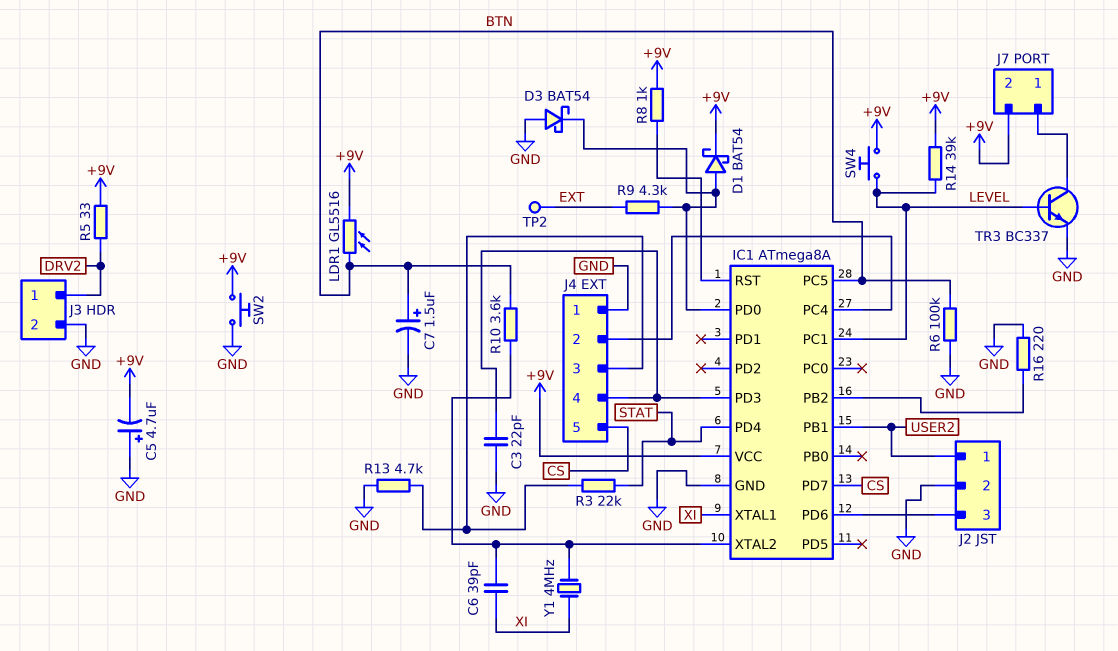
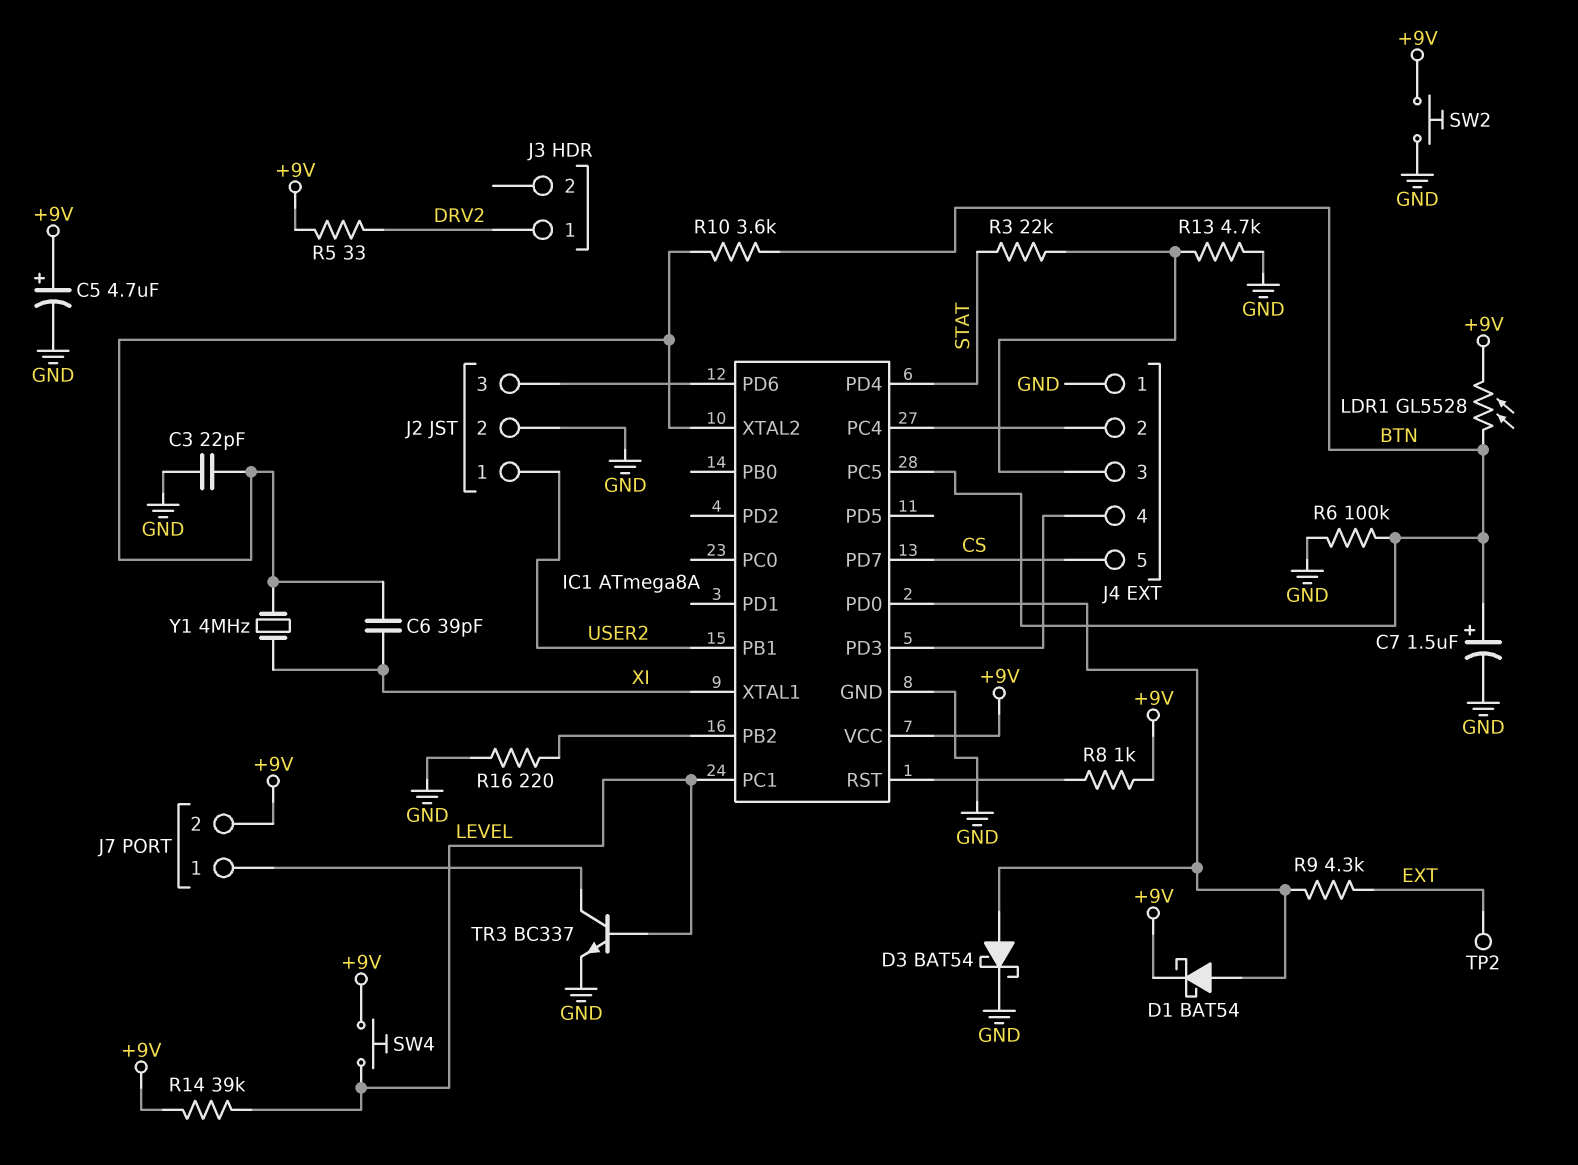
C3: 22pF (GND, IC1/PD3) -> 22pF (GND, IC1/XTAL2)
C5: 4.7uF (plus GND, minus +9V) -> 4.7uF (plus +9V, minus GND)
D3: schottky BAT54 (A GND, K IC1/PD0) -> schottky BAT54 (A IC1/PD0, K GND)
J3 pin 2: GND -> none
LDR1: GL5516 (+9V, BTN) -> GL5528 (+9V, BTN)

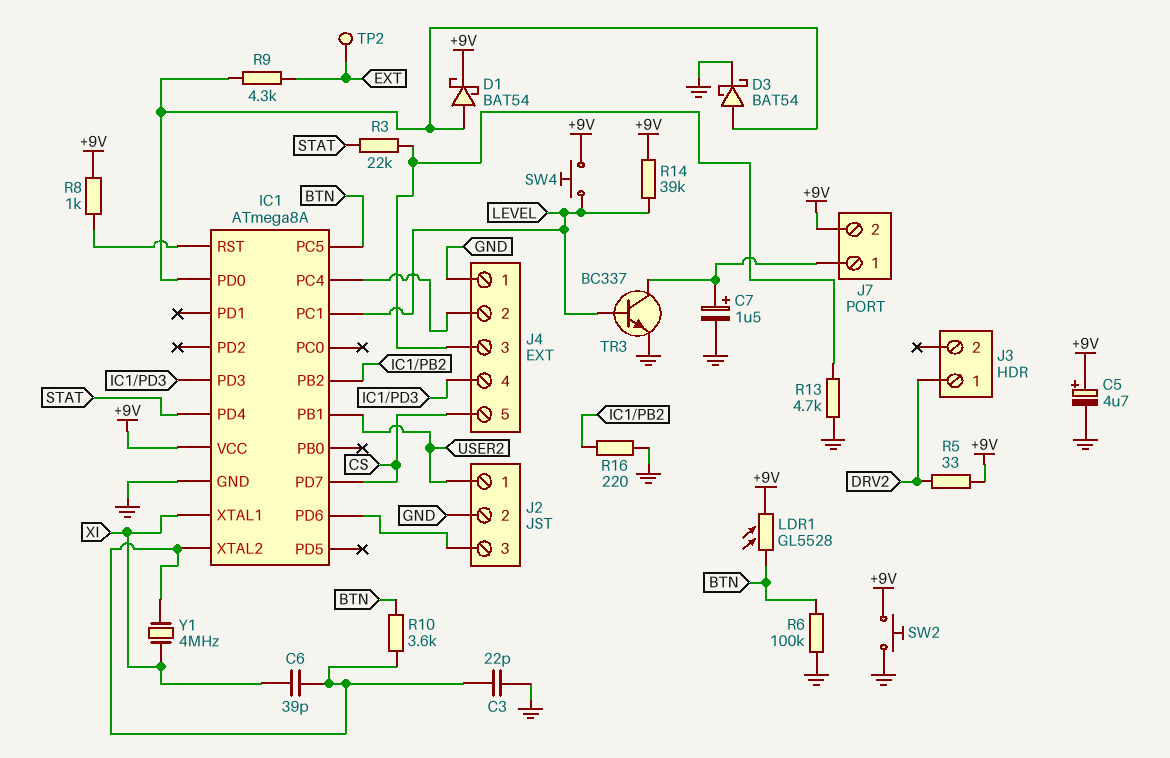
C7: 1.5uF (plus BTN, minus GND) -> 1.5uF (plus J7/1, minus GND)

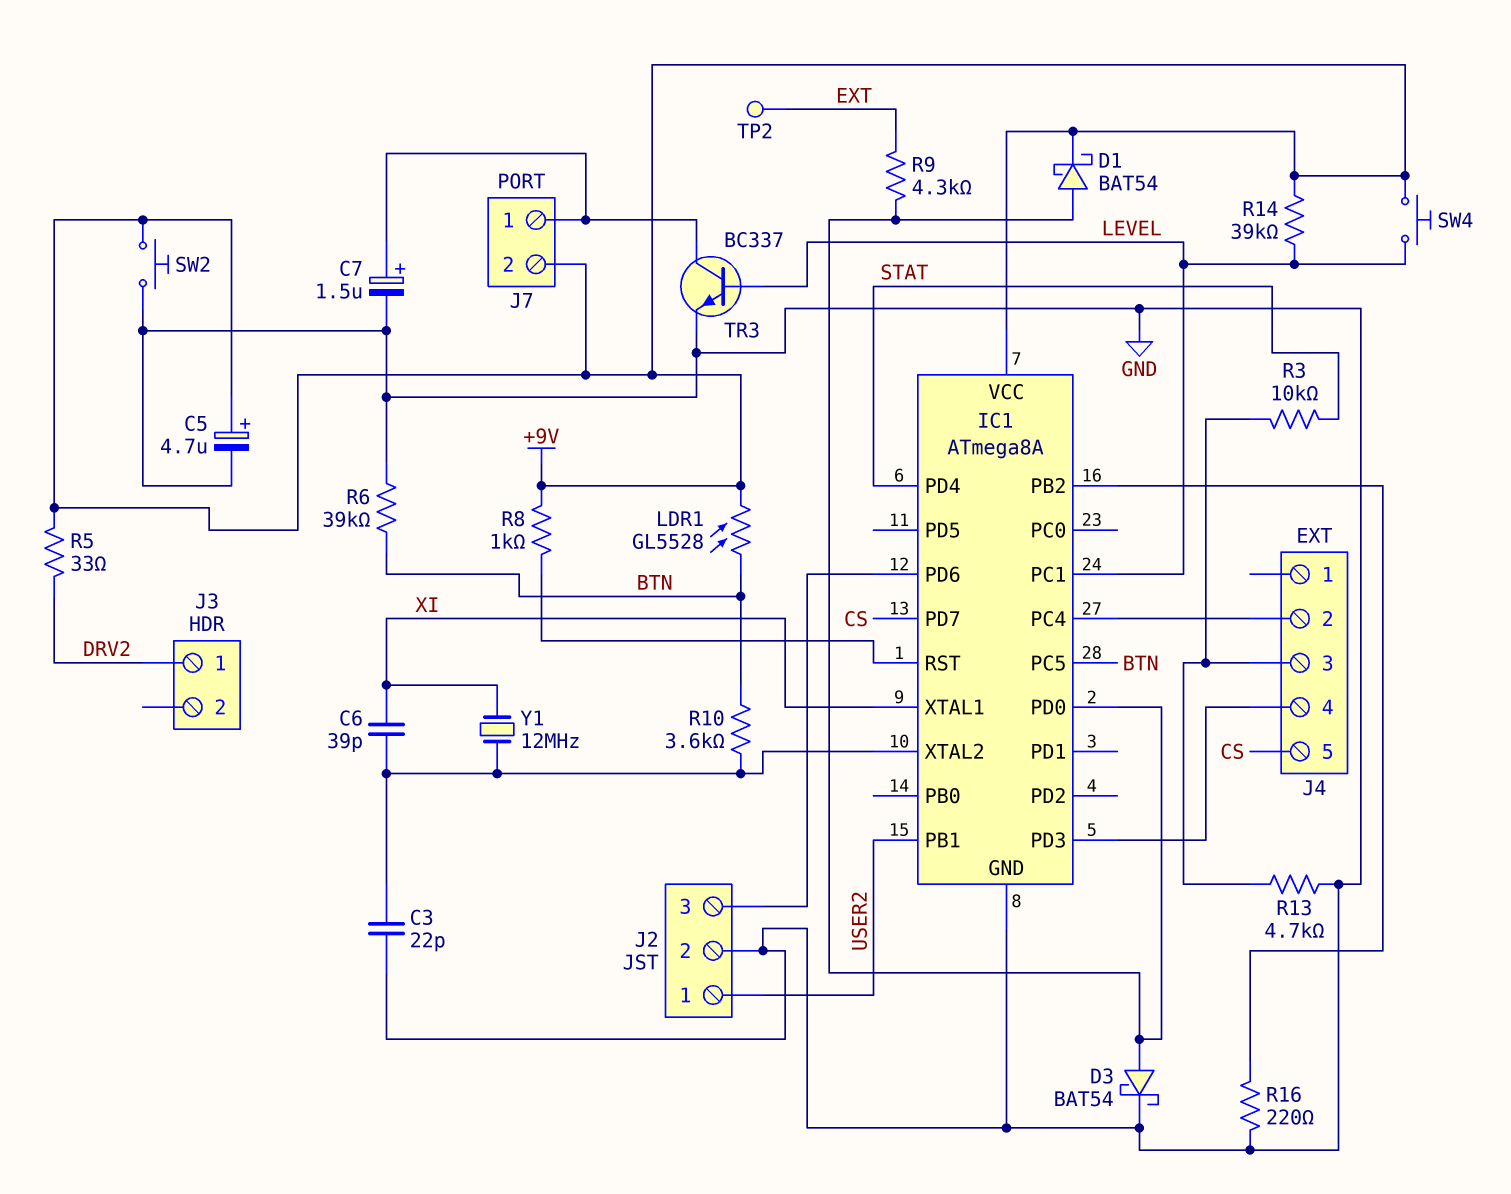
J4 pin 1: GND -> none
R3: 22k (J4/3, STAT) -> 10k (J4/3, STAT)
R6: 100k (BTN, GND) -> 39k (BTN, GND)
Y1: 4MHz (IC1/XTAL2, XI) -> 12MHz (IC1/XTAL2, XI)

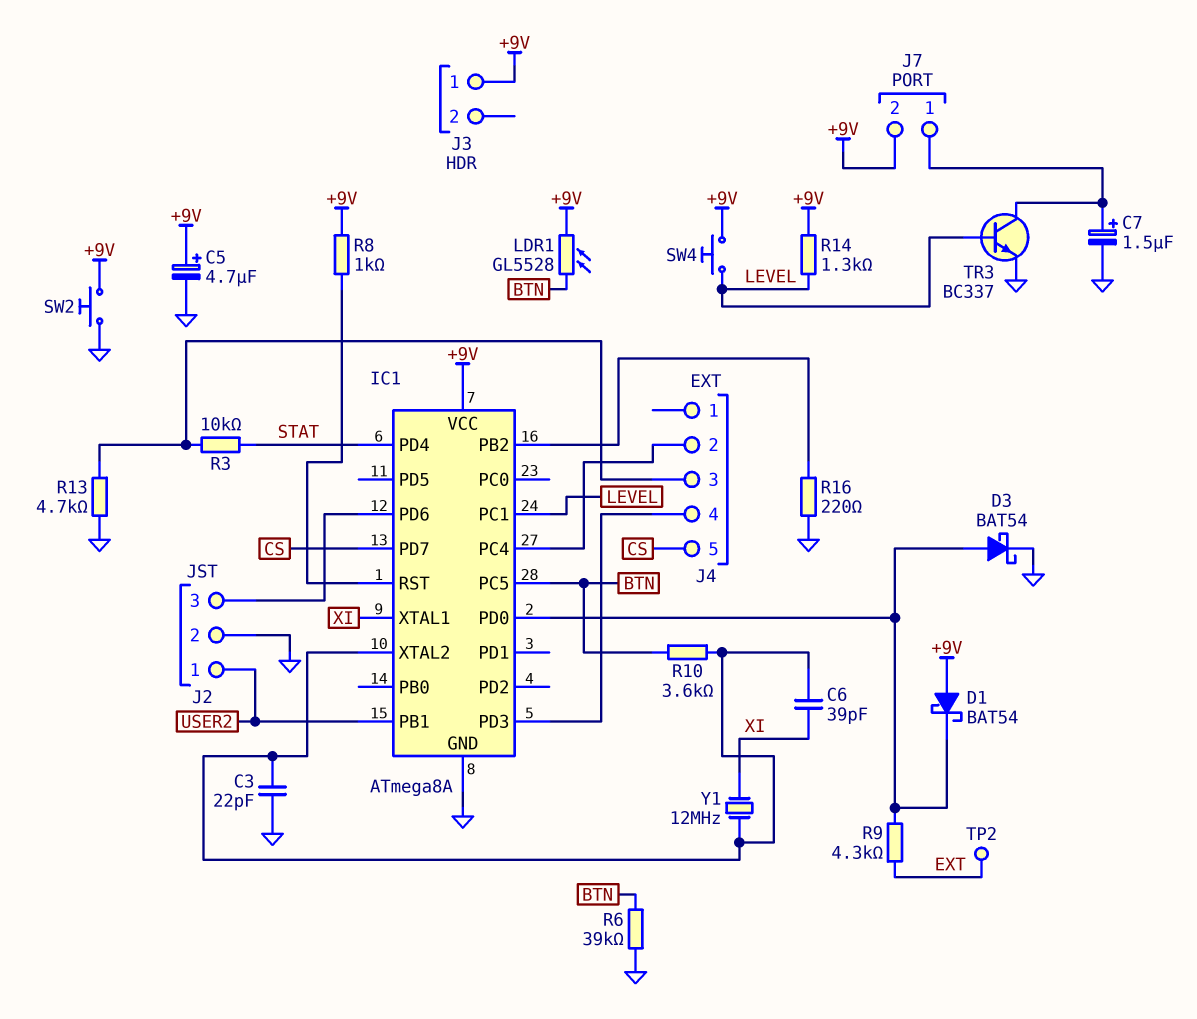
D1: schottky BAT54 (A IC1/PD0, K +9V) -> schottky BAT54 (A +9V, K IC1/PD0)
J3 pin 1: DRV2 -> +9V
R5: 33 (+9V, DRV2) -> none
R14: 39k (+9V, LEVEL) -> 1.3k (+9V, LEVEL)

